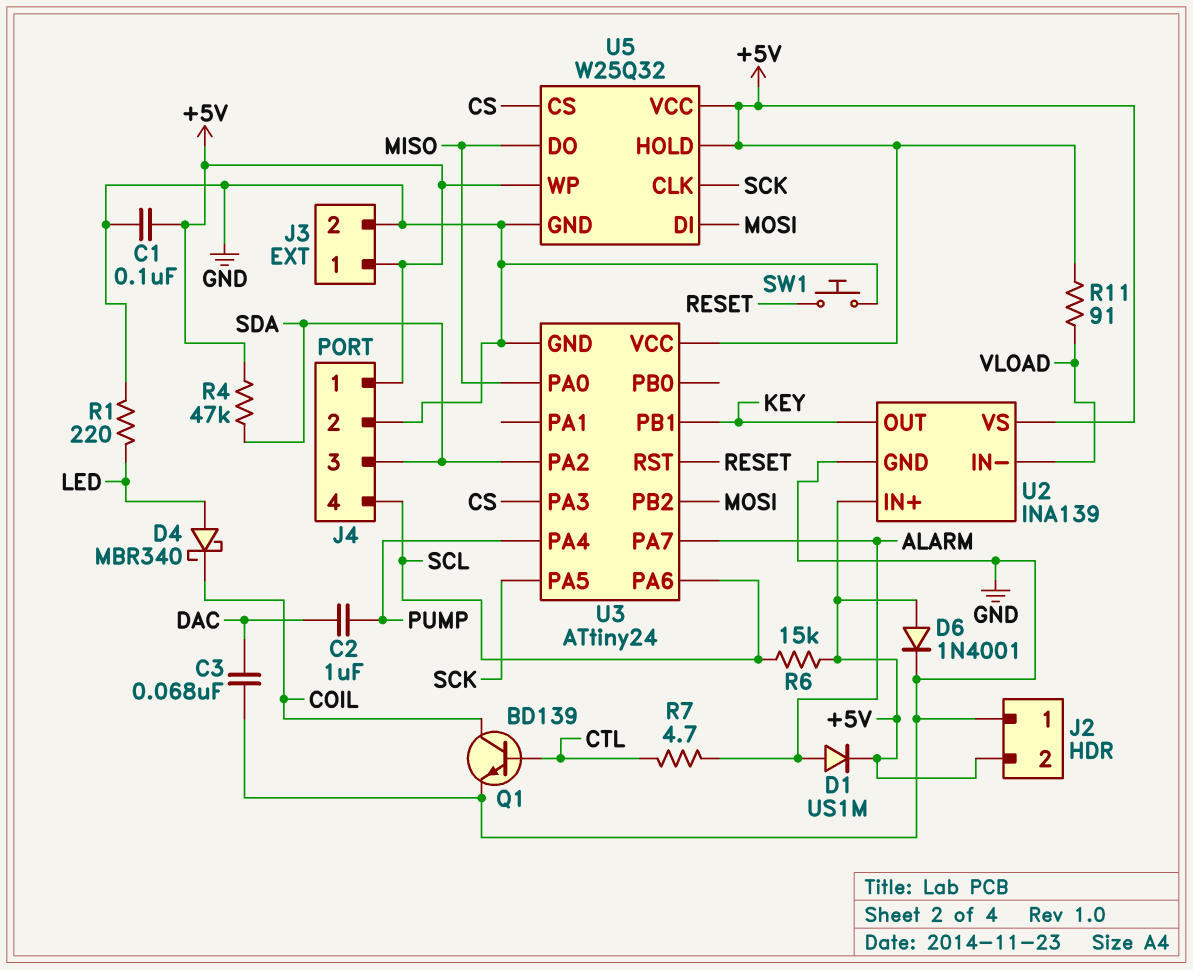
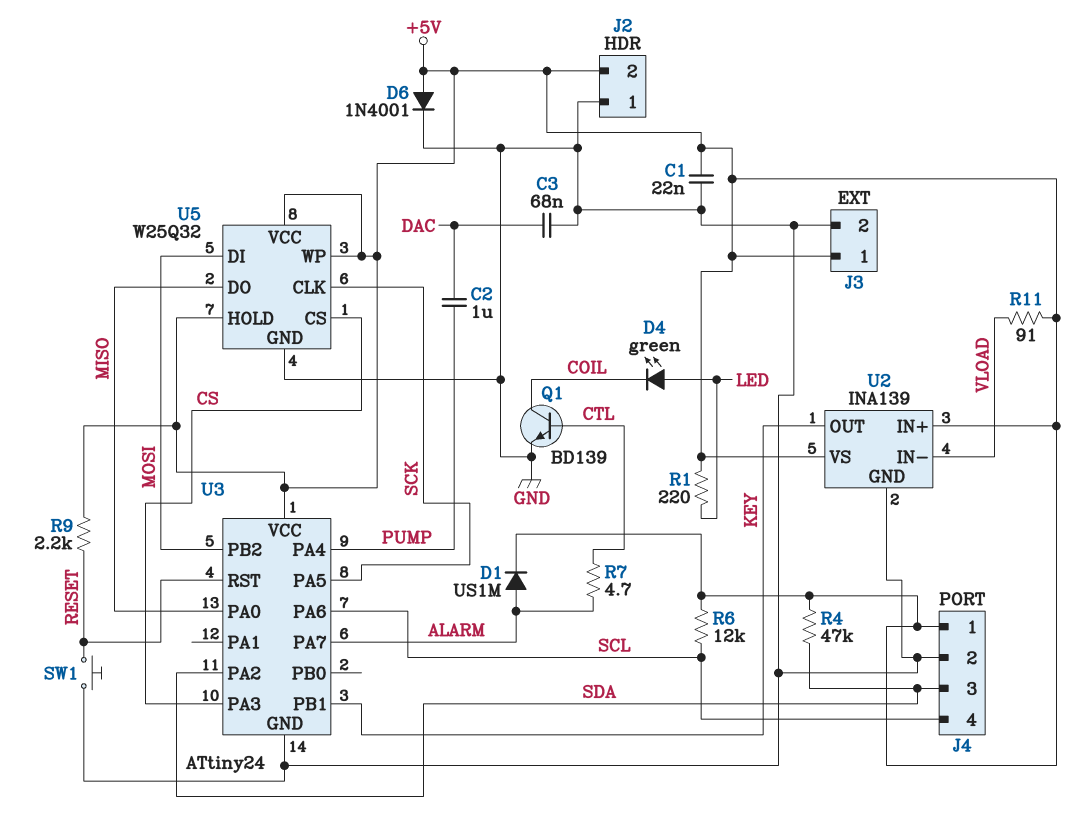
C1: 100nF (+5V, GND) -> 22nF (+5V, GND)
D4: schottky MBR340 (A LED, K COIL) -> LED green (A LED, K COIL)
R1: 220 (GND, LED) -> 220 (+5V, LED)
R6: 15k (+5V, SCL) -> 12k (+5V, SCL)
R9: none -> 2.2k (+5V, RESET)

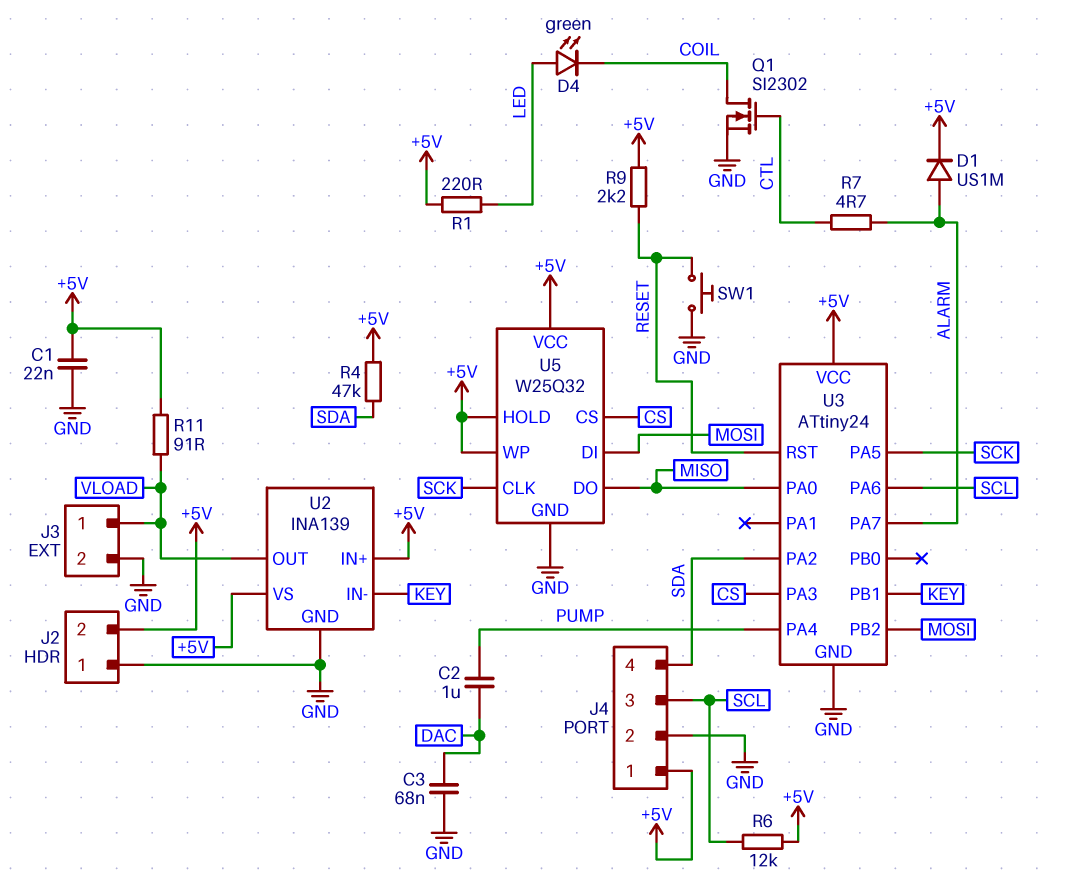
D6: diode 1N4001 (A +5V, K GND) -> none
J3 pin 1: +5V -> VLOAD
J4 pin 3: SDA -> SCL
J4 pin 4: SCL -> SDA
Q1: NPN BD139 (B CTL, C COIL, E GND) -> NMOS SI2302 (G CTL, D COIL, S GND)
U2 pin IN-: VLOAD -> KEY
U2 pin OUT: KEY -> VLOAD

